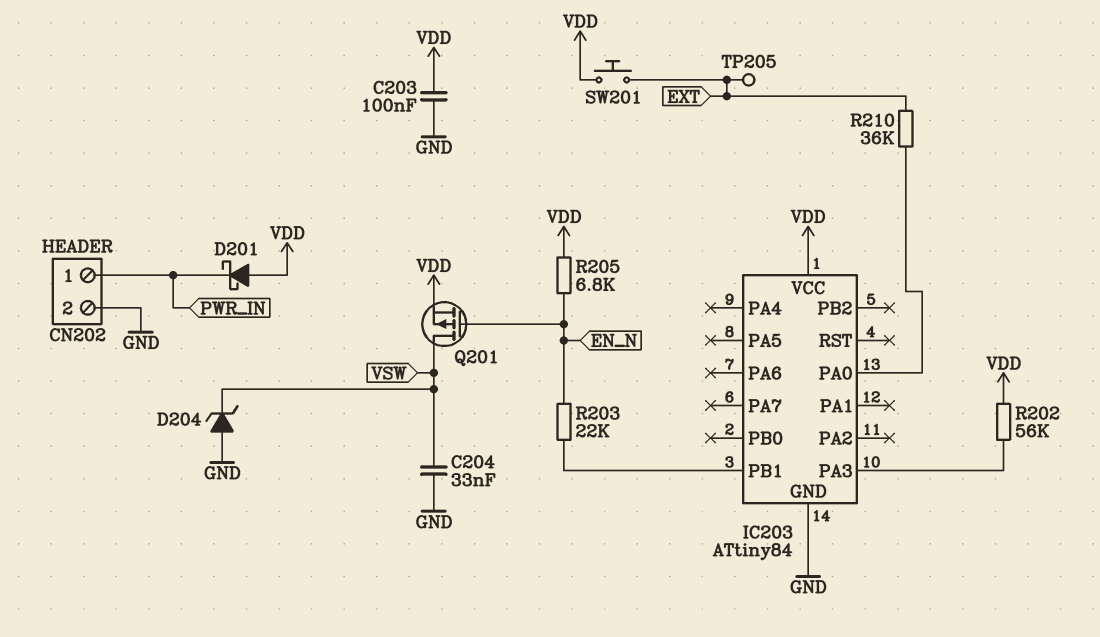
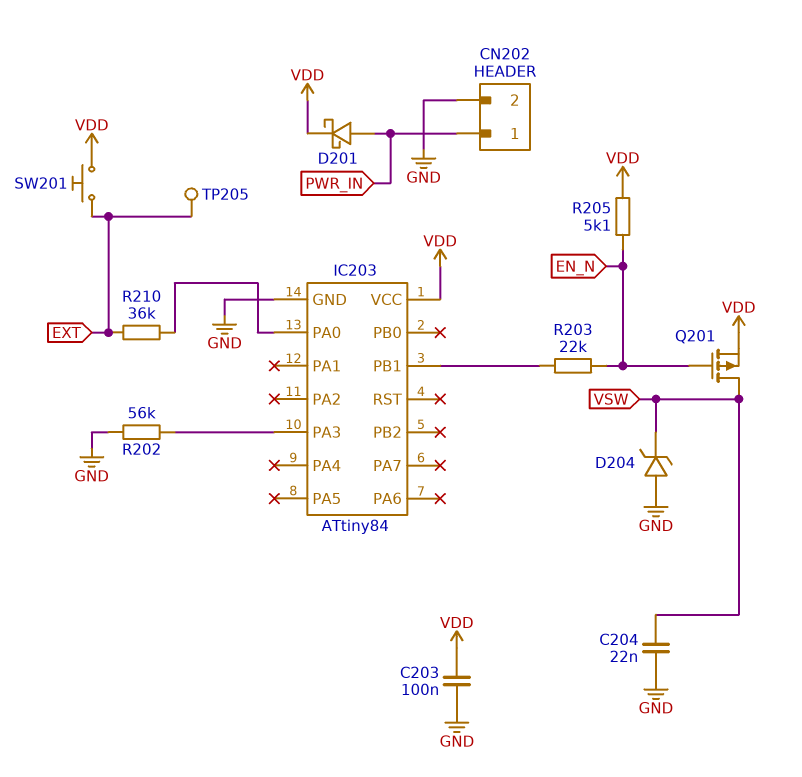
C204: 33nF (GND, VSW) -> 22nF (GND, VSW)
D201: schottky (A VDD, K PWR_IN) -> schottky (A PWR_IN, K VDD)
R202: 56k (IC203/PA3, VDD) -> 56k (GND, IC203/PA3)
R205: 6.8k (EN_N, VDD) -> 5.1k (EN_N, VDD)

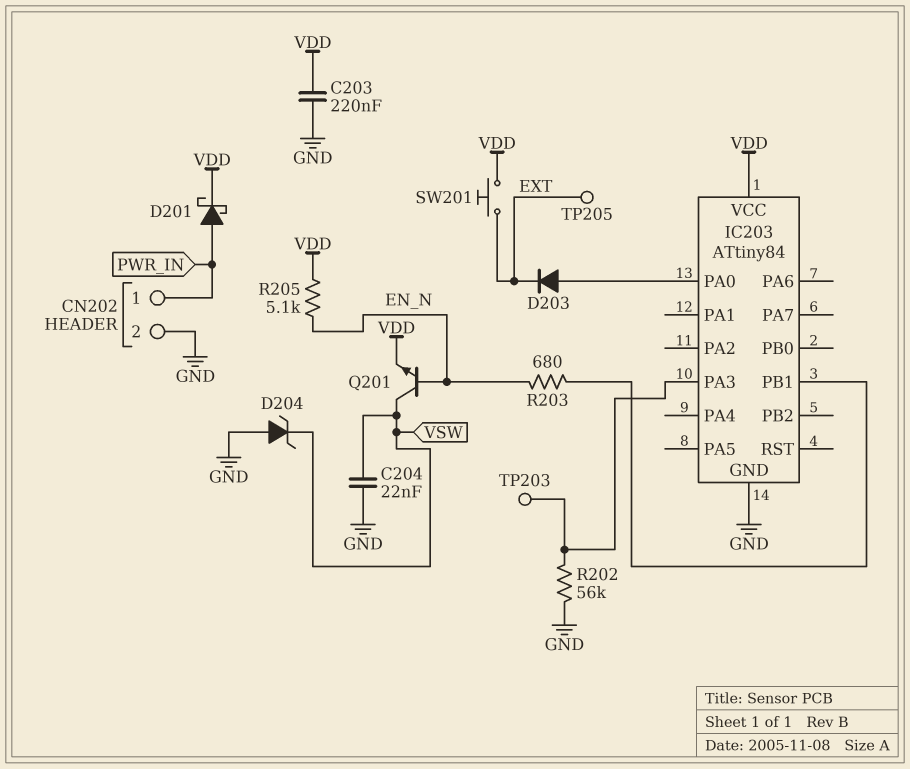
C203: 100nF (GND, VDD) -> 220nF (GND, VDD)
D203: none -> diode (A IC203/PA0, K EXT)
Q201: PMOS (G EN_N, D VSW, S VDD) -> NPN (B EN_N, C VSW, E VDD)
R203: 22k (EN_N, IC203/PB1) -> 680 (EN_N, IC203/PB1)
R210: 36k (EXT, IC203/PA0) -> none
TP203: none -> test point (IC203/PA3)

